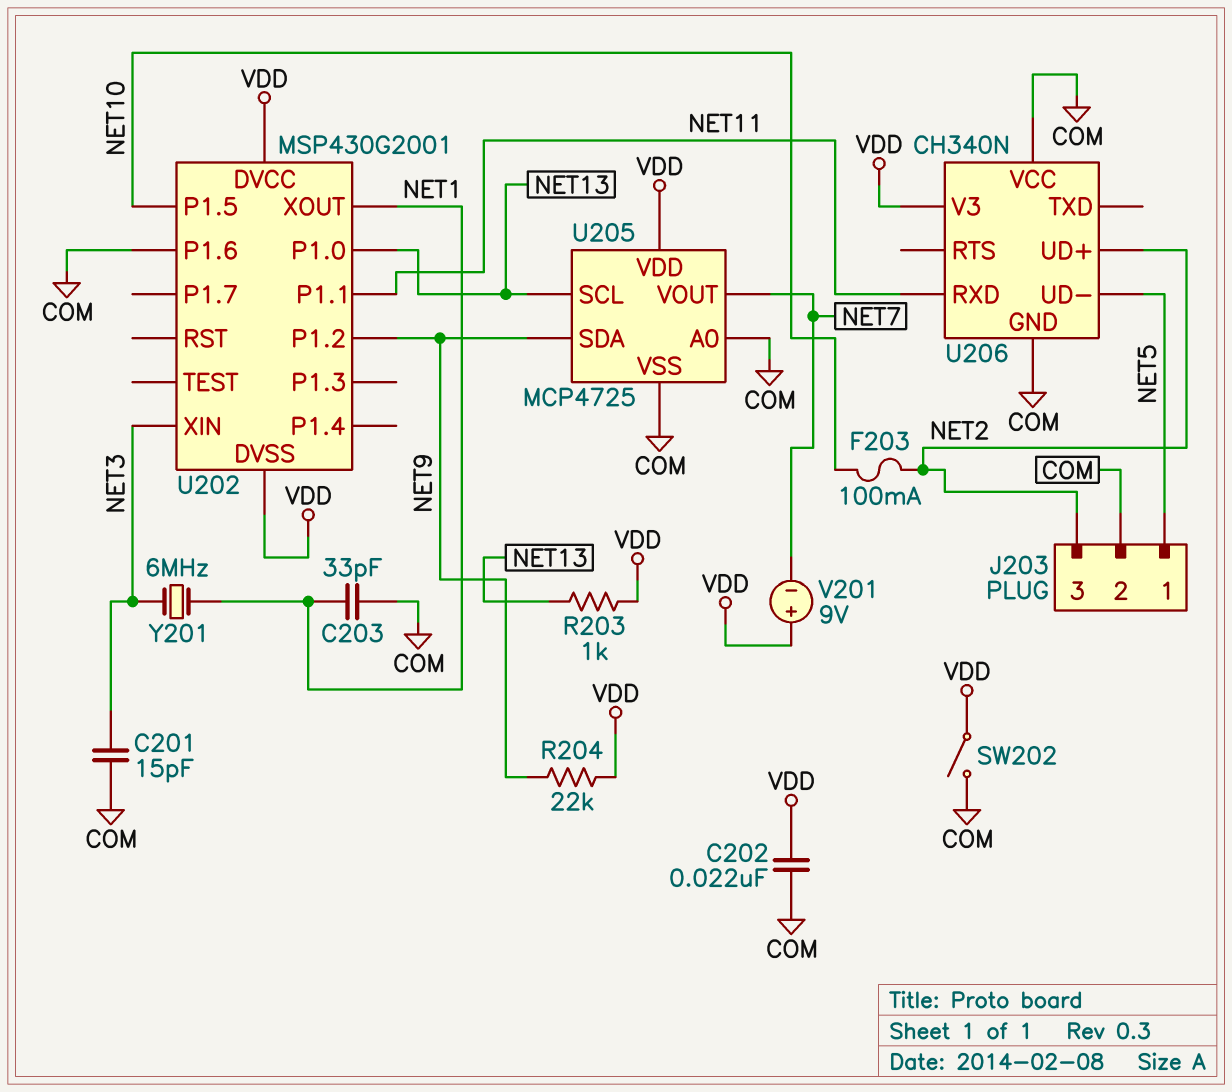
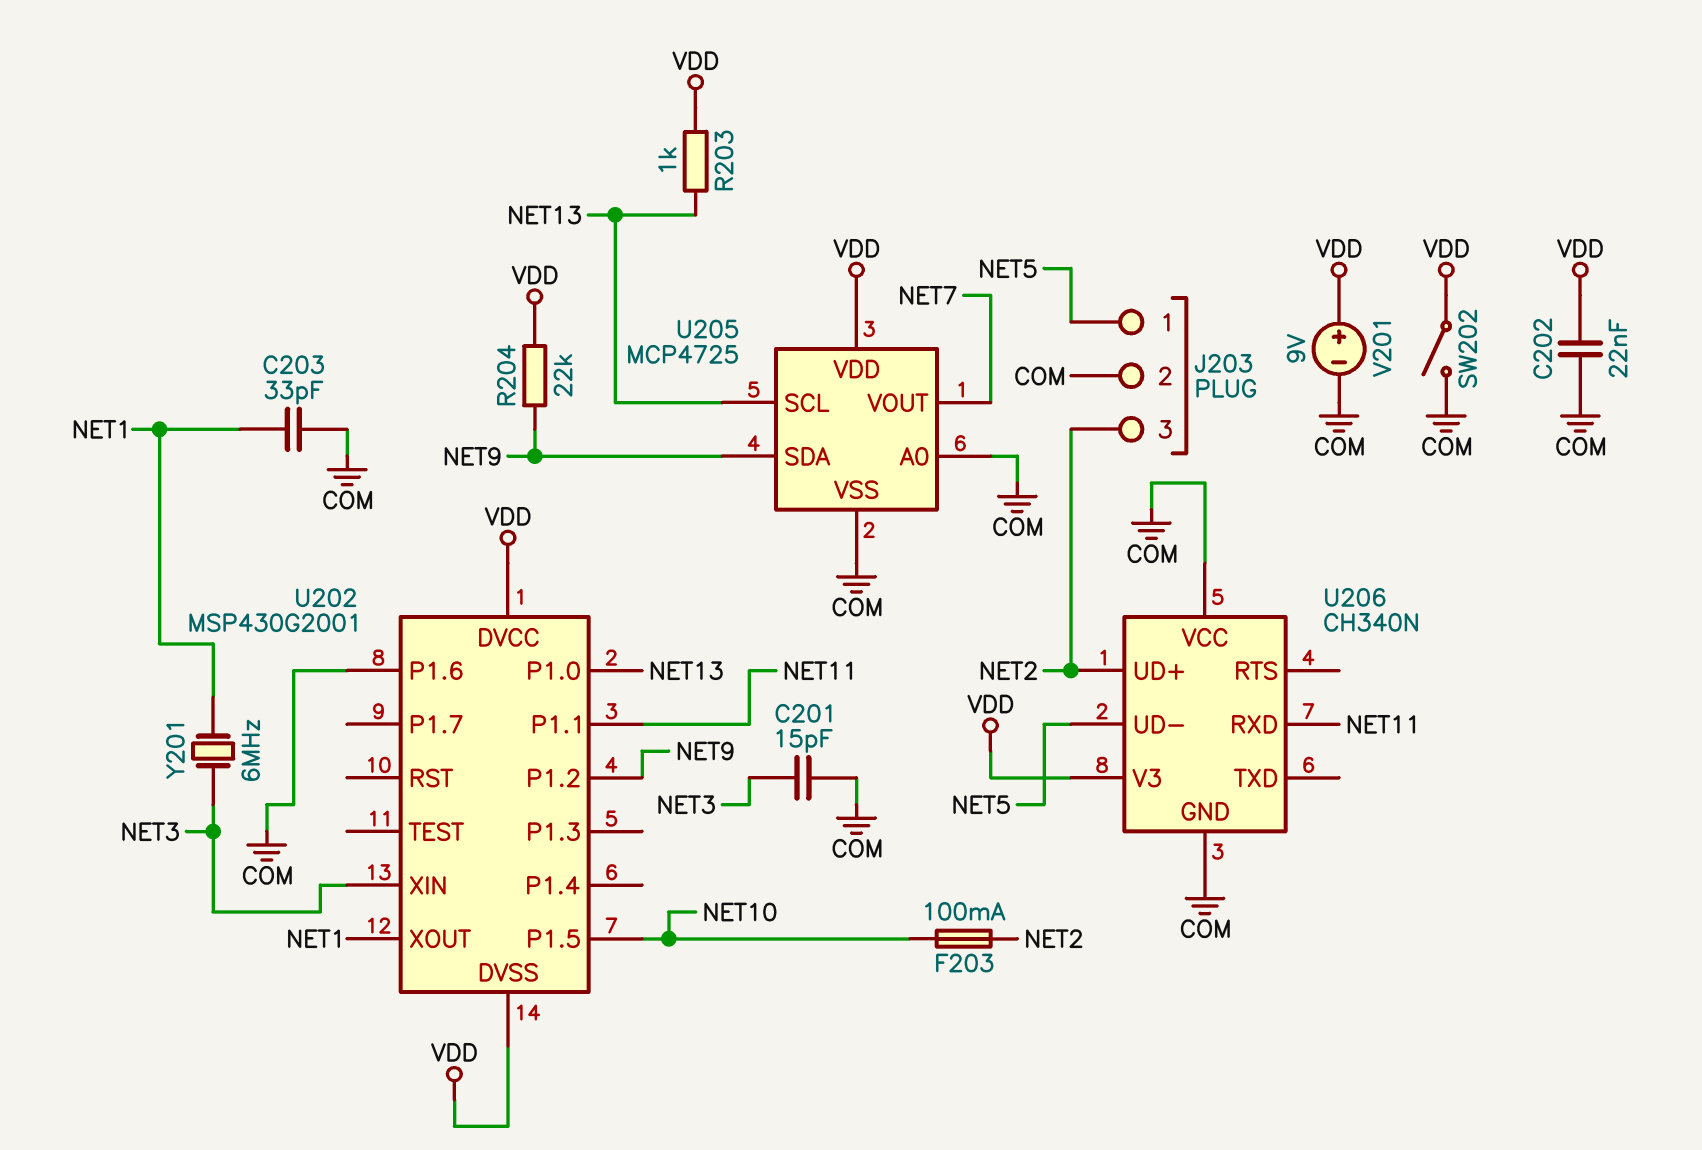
V201: 9V (plus VDD, minus NET7) -> 9V (plus VDD, minus COM)

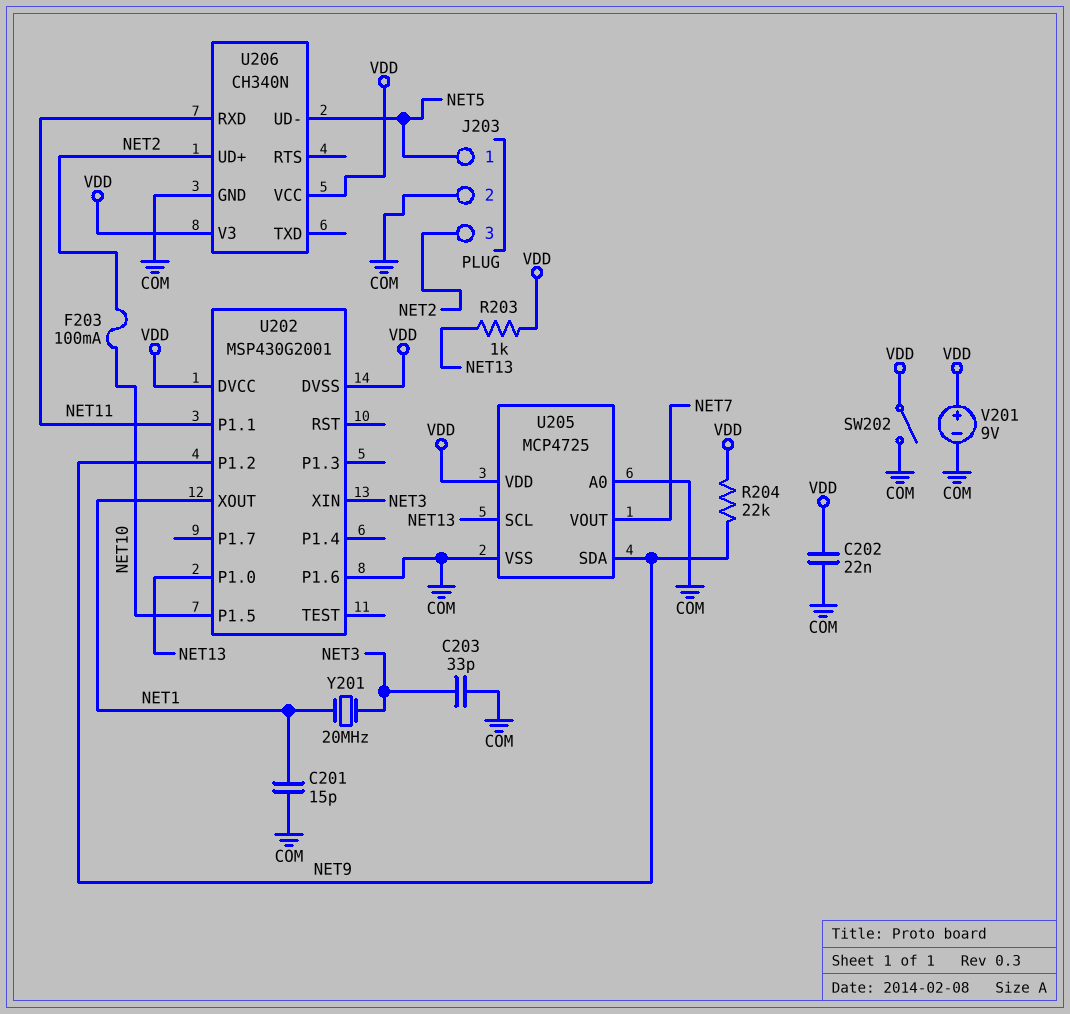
C201: 15pF (COM, NET3) -> 15pF (COM, NET1)
C203: 33pF (COM, NET1) -> 33pF (COM, NET3)
U206 pin VCC: COM -> VDD
Y201: 6MHz (NET1, NET3) -> 20MHz (NET1, NET3)

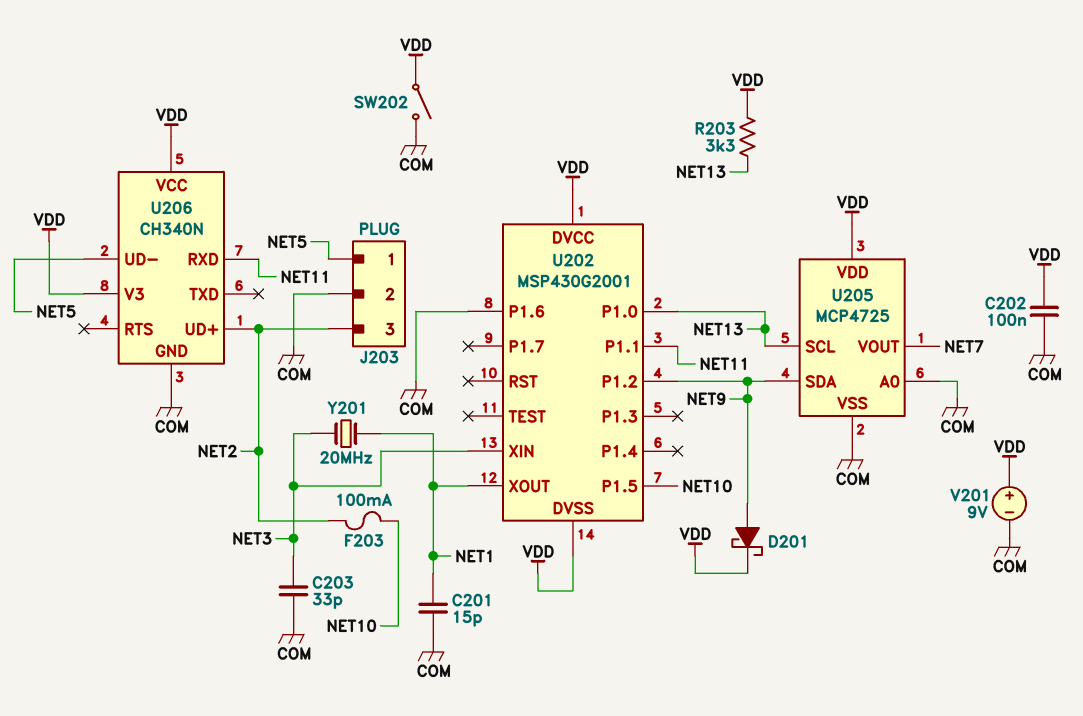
C202: 22nF (COM, VDD) -> 100nF (COM, VDD)
D201: none -> schottky (A NET9, K VDD)
R203: 1k (NET13, VDD) -> 3.3k (NET13, VDD)
R204: 22k (NET9, VDD) -> none

